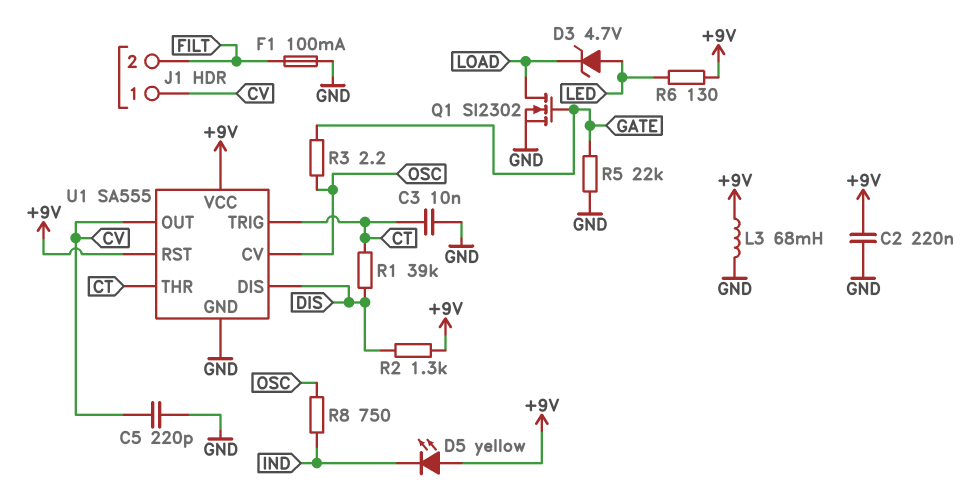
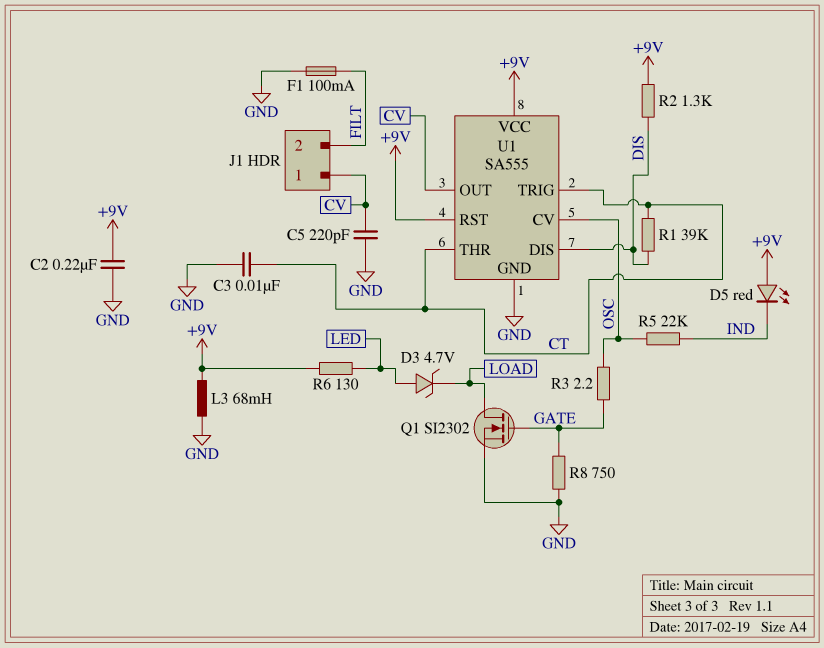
D5: LED yellow (A +9V, K IND) -> LED red (A +9V, K IND)
R5: 22k (GATE, GND) -> 22k (IND, OSC)
R8: 750 (IND, OSC) -> 750 (GATE, GND)

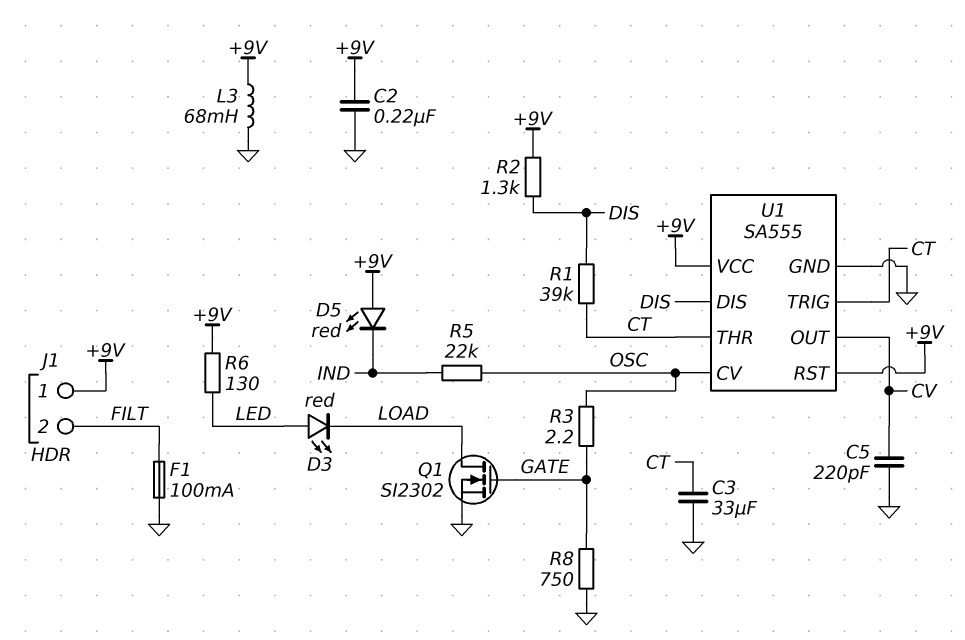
C3: 10nF (CT, GND) -> 33uF (CT, GND)
D3: zener 4.7V (A LED, K LOAD) -> LED red (A LED, K LOAD)
J1 pin 1: CV -> +9V

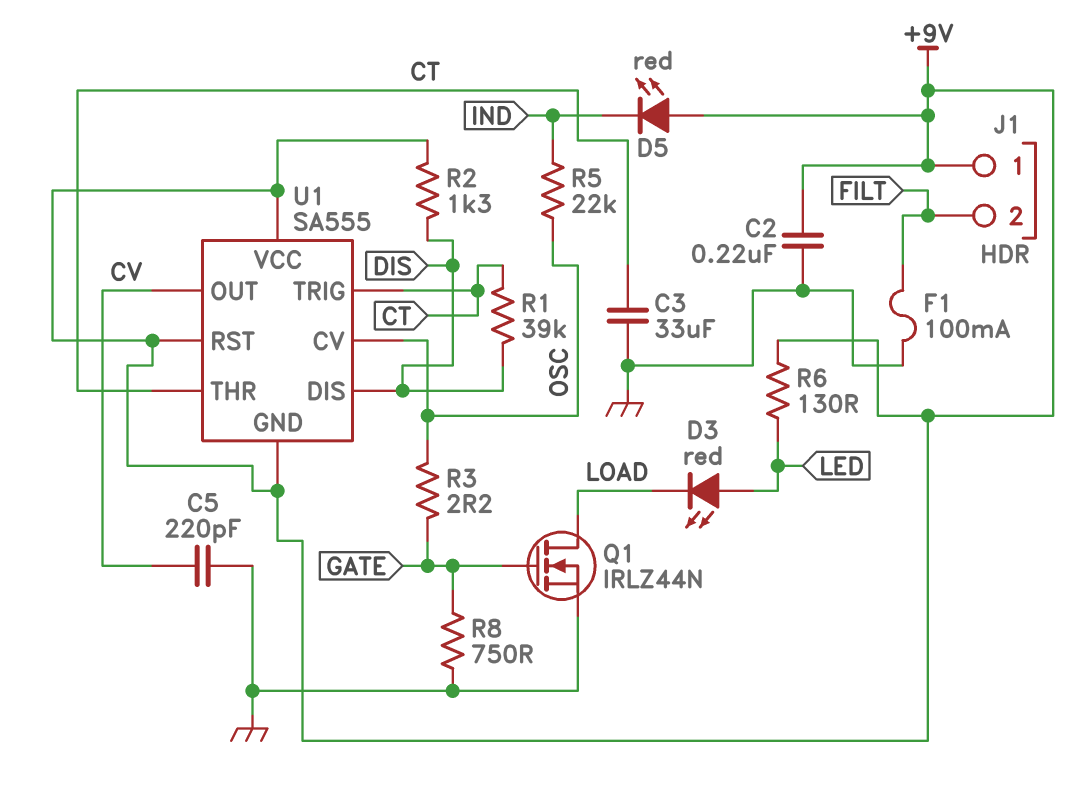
L3: 68mH (+9V, GND) -> none
Q1: NMOS SI2302 (G GATE, D LOAD, S GND) -> NMOS IRLZ44N (G GATE, D LOAD, S GND)
U1 pin GND: GND -> +9V

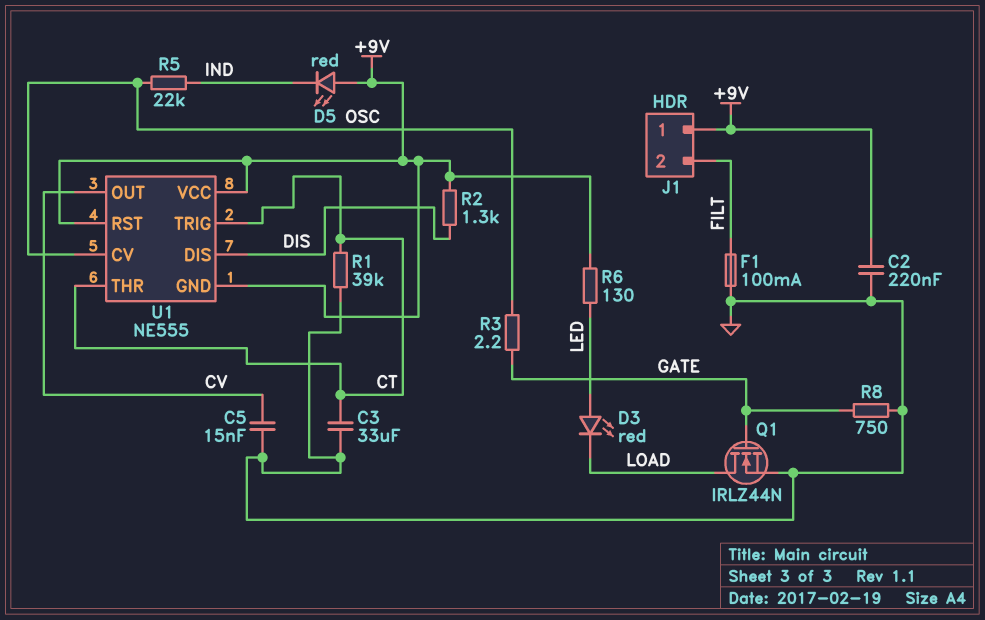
C5: 220pF (CV, GND) -> 15nF (CV, GND)
R1: 39k (CT, DIS) -> 39k (CT, GND)
U1: SA555 -> NE555

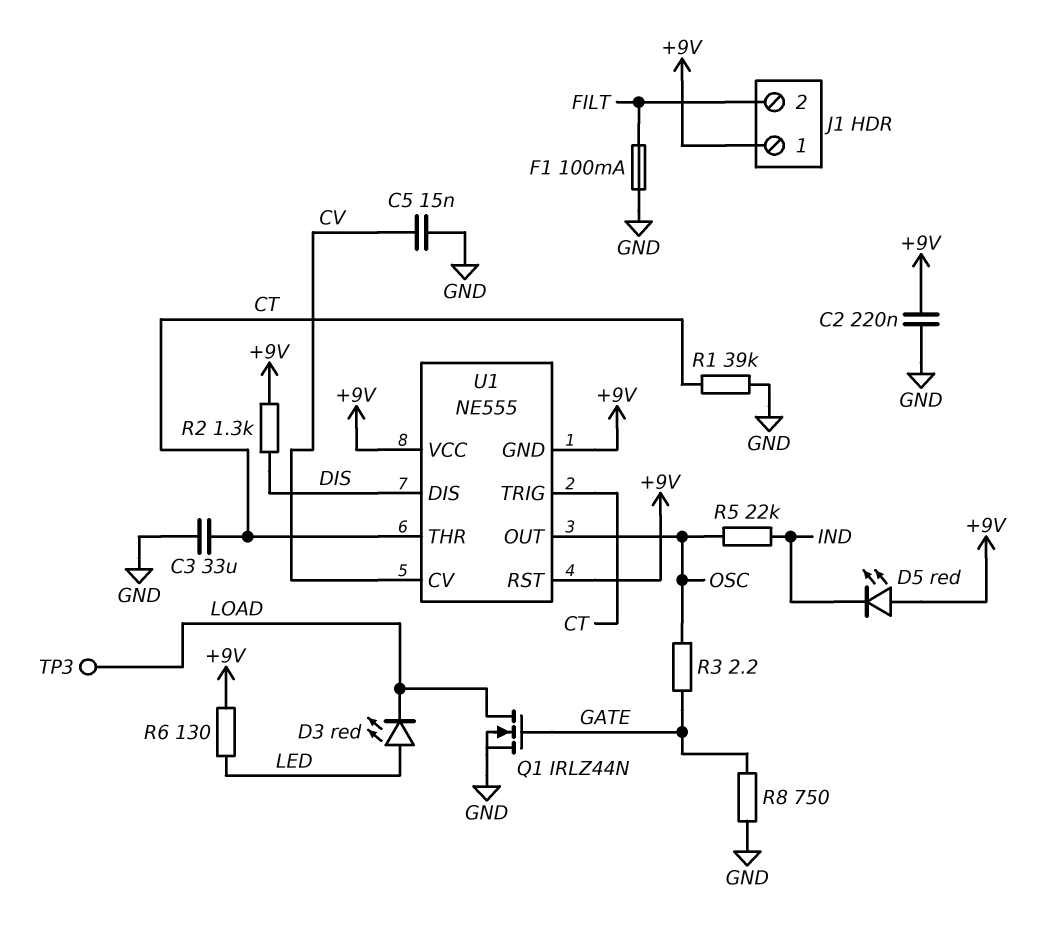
TP3: none -> test point (LOAD)
U1 pin CV: OSC -> CV
U1 pin OUT: CV -> OSC

